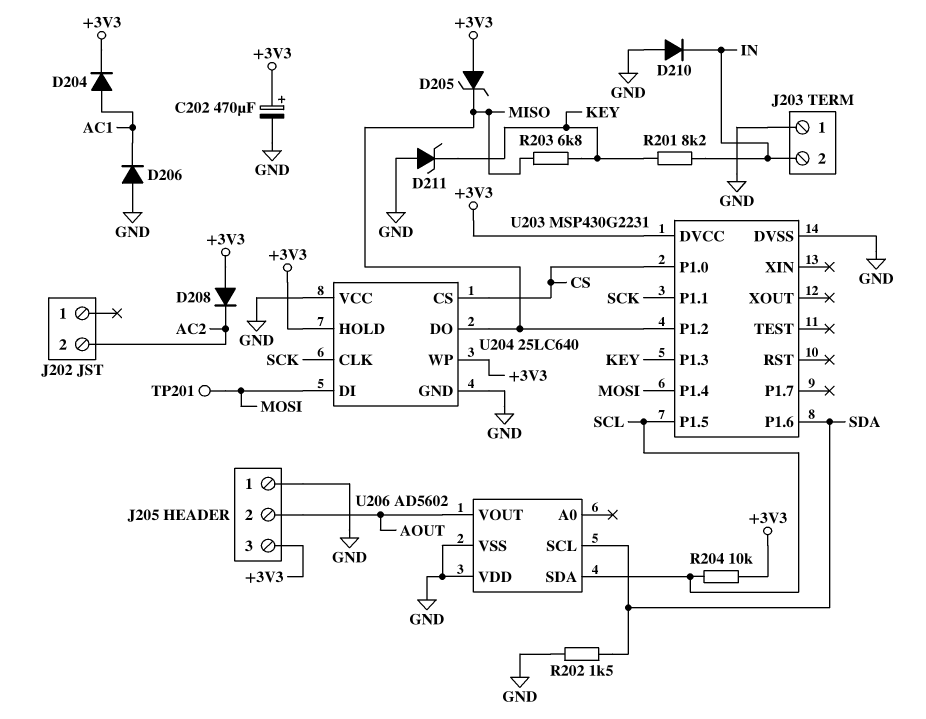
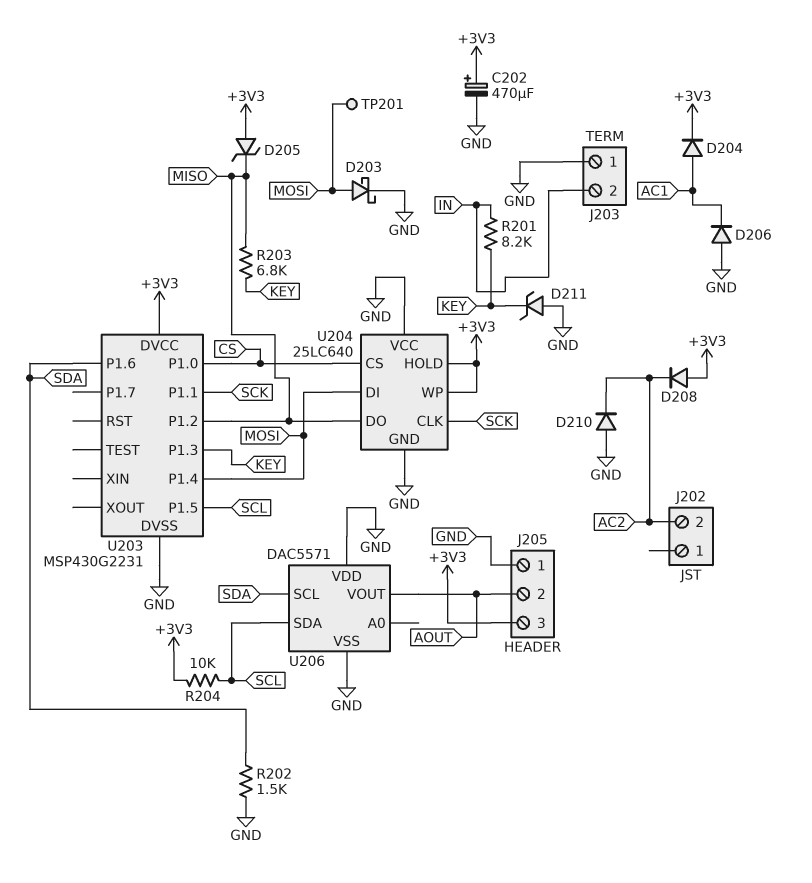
D203: none -> schottky (A MOSI, K GND)
D210: diode (A GND, K IN) -> diode (A GND, K AC2)
U206: AD5602 -> DAC5571

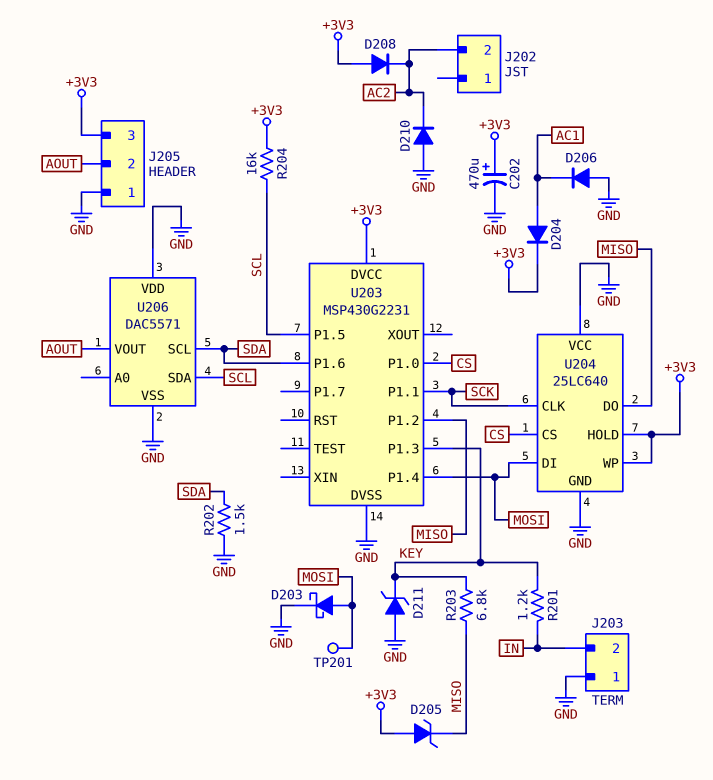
R201: 8.2k (IN, KEY) -> 1.2k (IN, KEY)
R204: 10k (+3V3, SCL) -> 16k (+3V3, SCL)

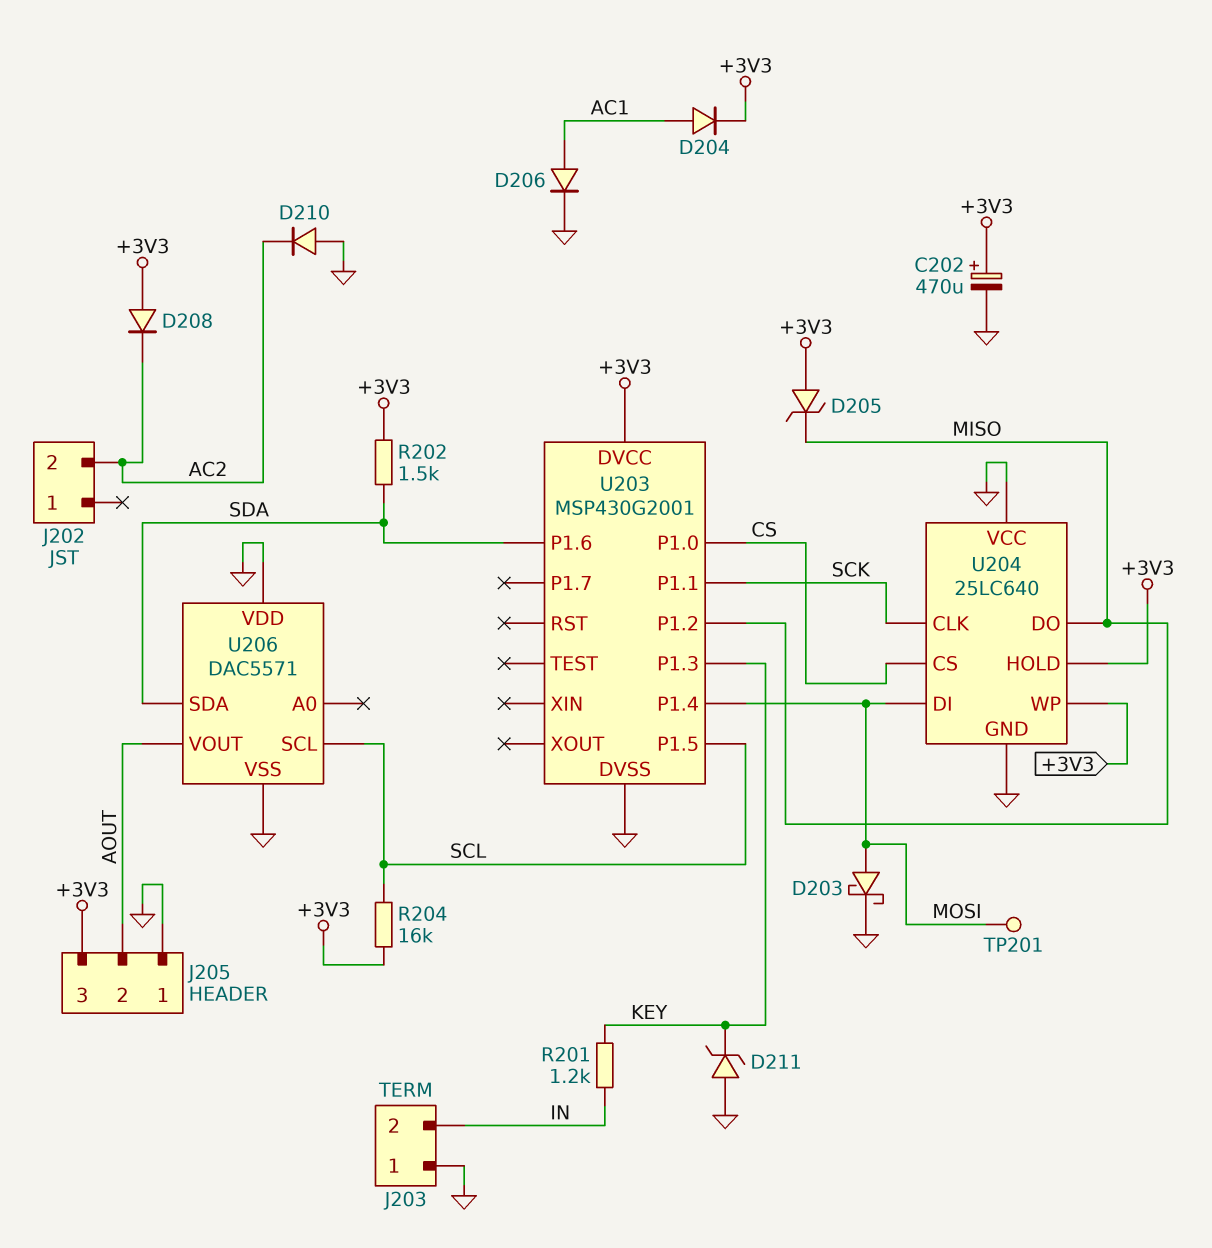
D206: diode (A GND, K AC1) -> diode (A AC1, K GND)
R202: 1.5k (GND, SDA) -> 1.5k (+3V3, SDA)
R203: 6.8k (KEY, MISO) -> none
U203: MSP430G2231 -> MSP430G2001
U206 pin SCL: SDA -> SCL
U206 pin SDA: SCL -> SDA

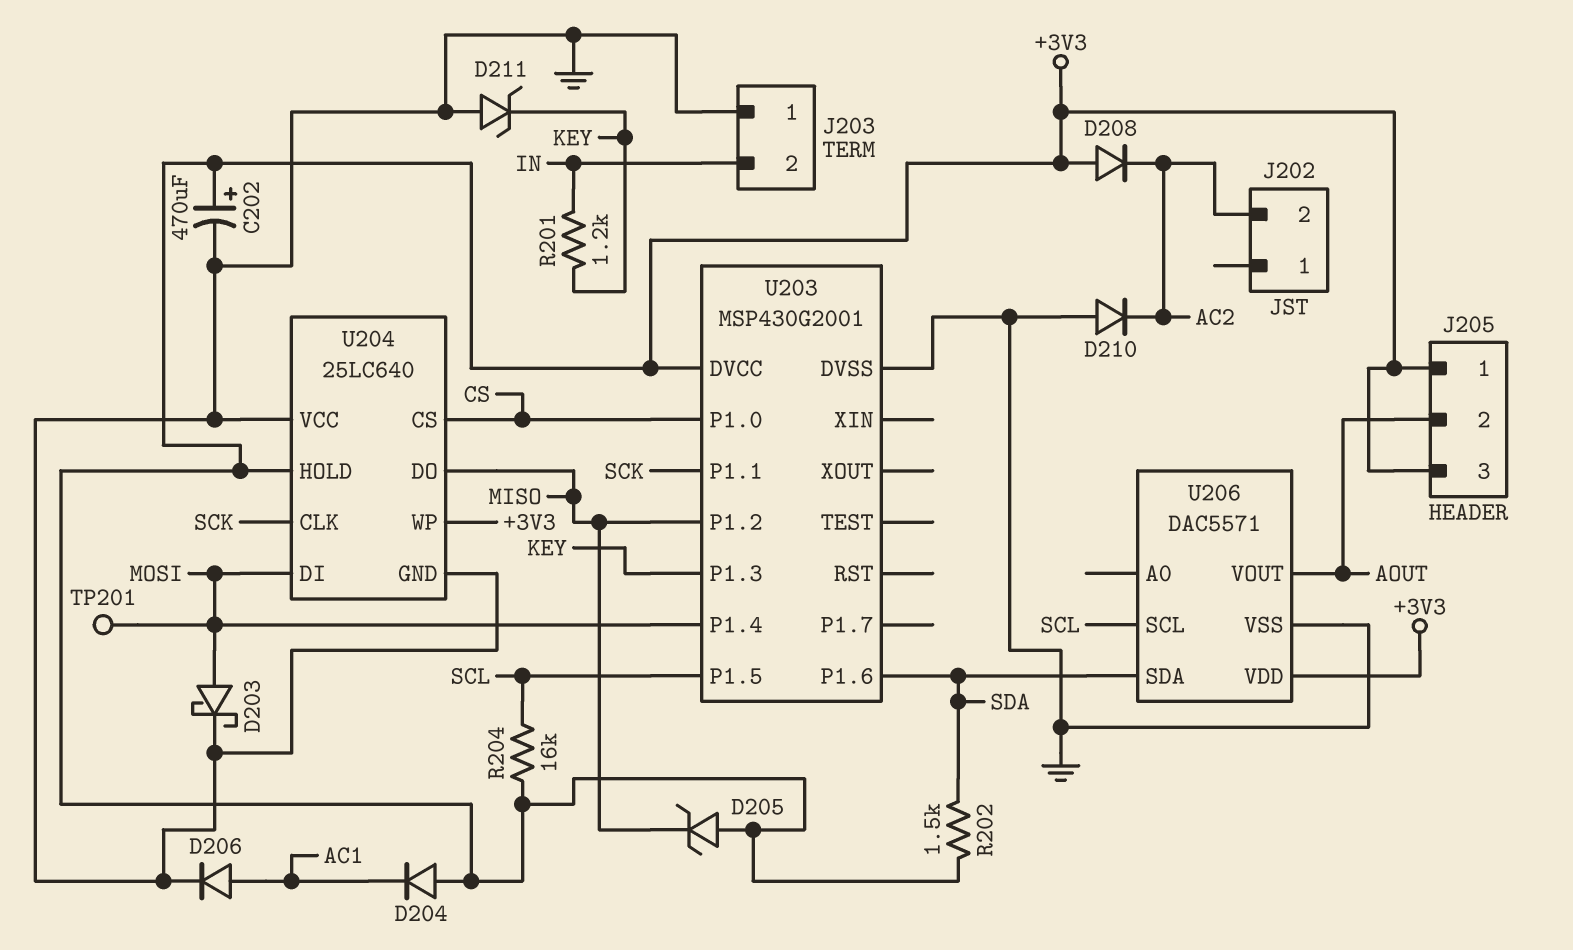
D204: diode (A AC1, K +3V3) -> diode (A +3V3, K AC1)
J205 pin 1: GND -> +3V3
U206 pin VDD: GND -> +3V3

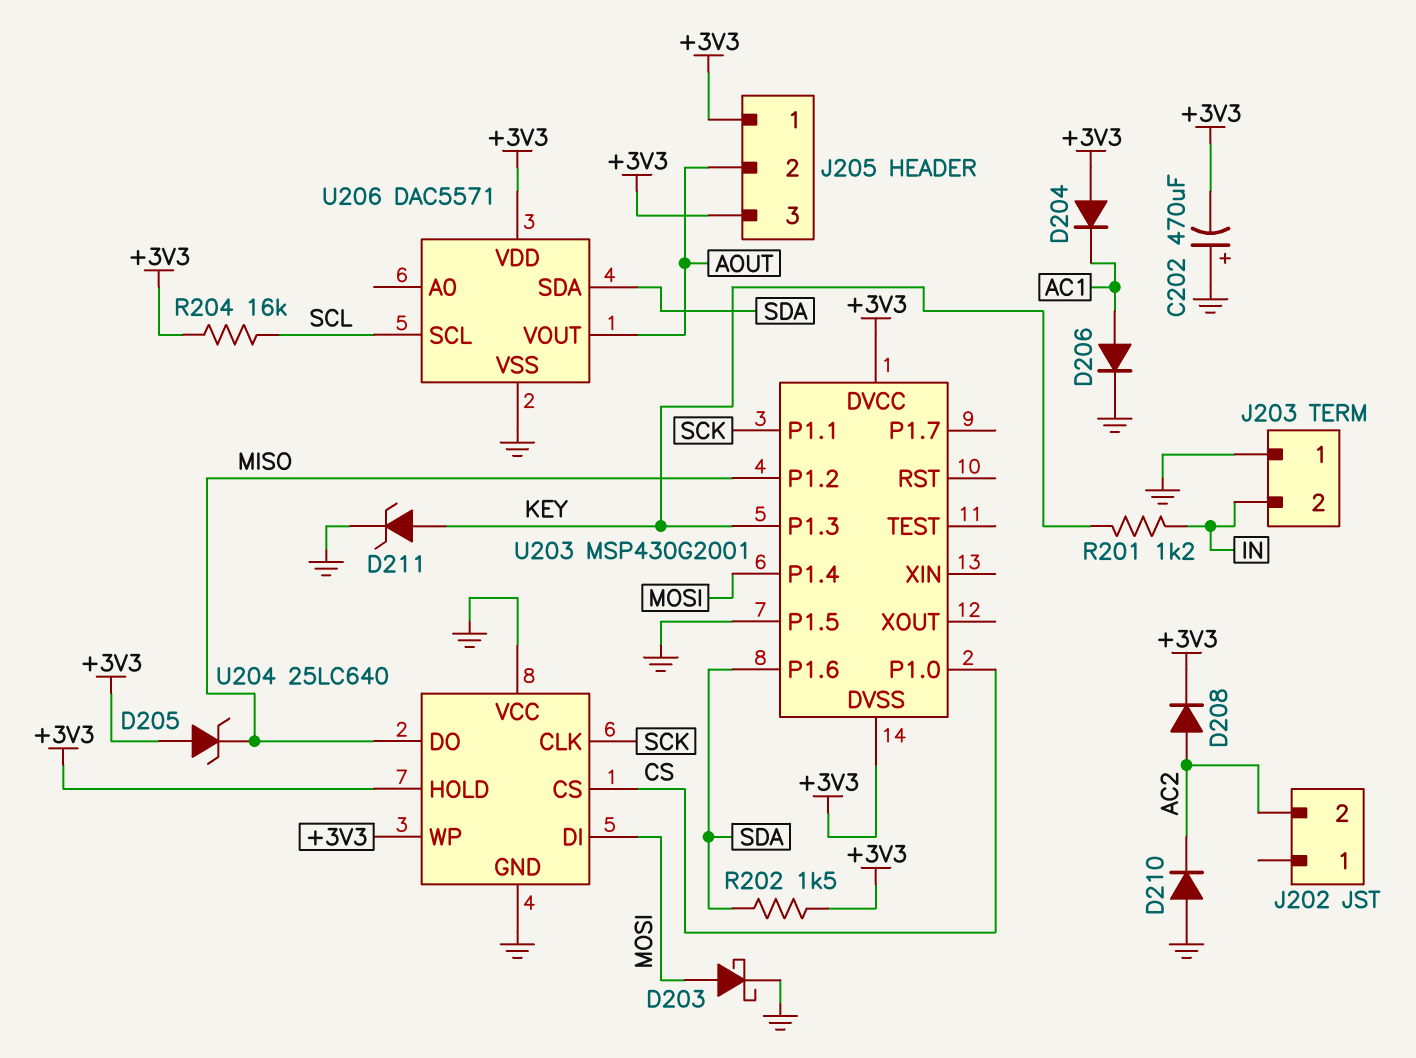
C202: 470uF (plus +3V3, minus GND) -> 470uF (plus GND, minus +3V3)
D208: diode (A +3V3, K AC2) -> diode (A AC2, K +3V3)
D211: zener (A GND, K KEY) -> zener (A KEY, K GND)
TP201: test point (MOSI) -> none
U203 pin DVSS: GND -> +3V3
U203 pin P1.5: SCL -> GND

